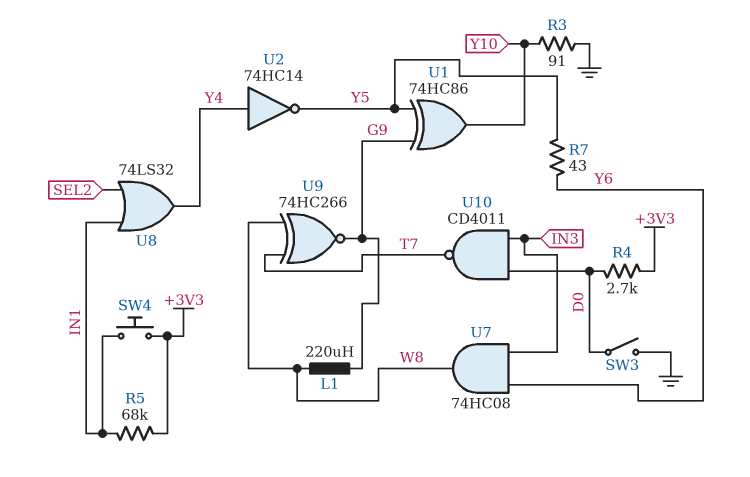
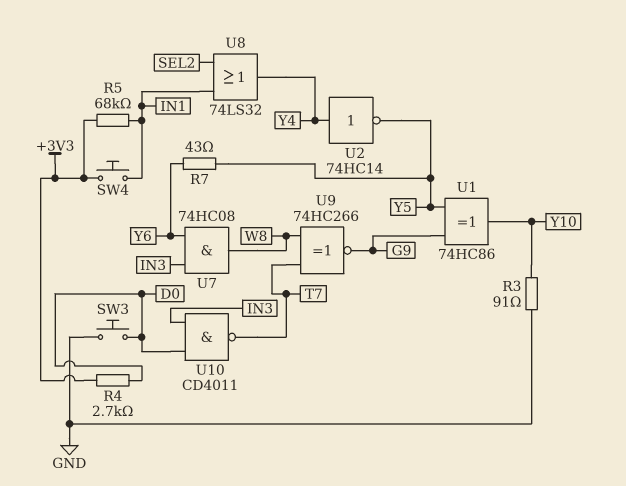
L1: 220uH (G9, W8) -> none
SW3: switch (D0, GND) -> button (D0, GND)

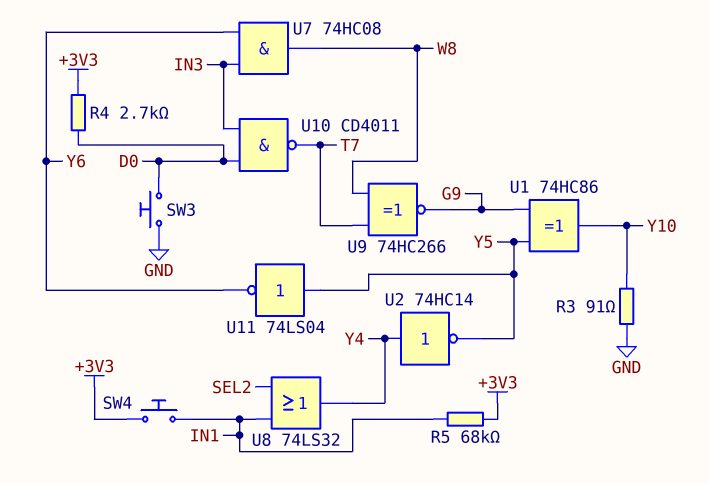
R7: 43 (Y5, Y6) -> none
U11: none -> NOT 74LS04 (in Y5, out Y6)

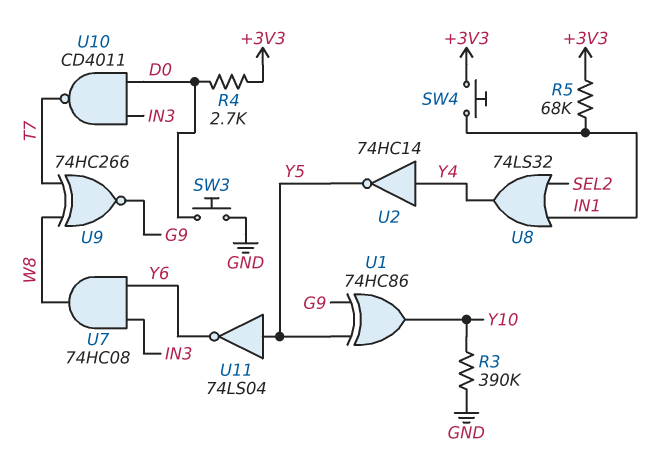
R3: 91 (GND, Y10) -> 390k (GND, Y10)

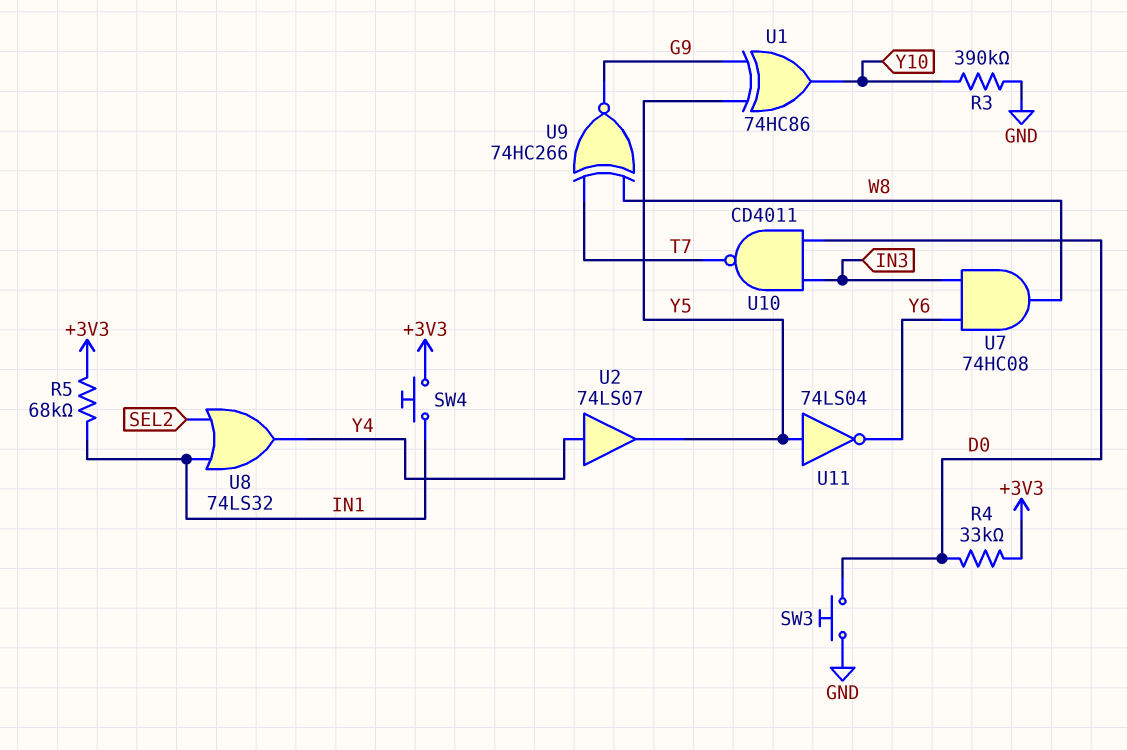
R4: 2.7k (+3V3, D0) -> 33k (+3V3, D0)
U2: NOT 74HC14 (in Y4, out Y5) -> buffer 74LS07 (in Y4, out Y5)

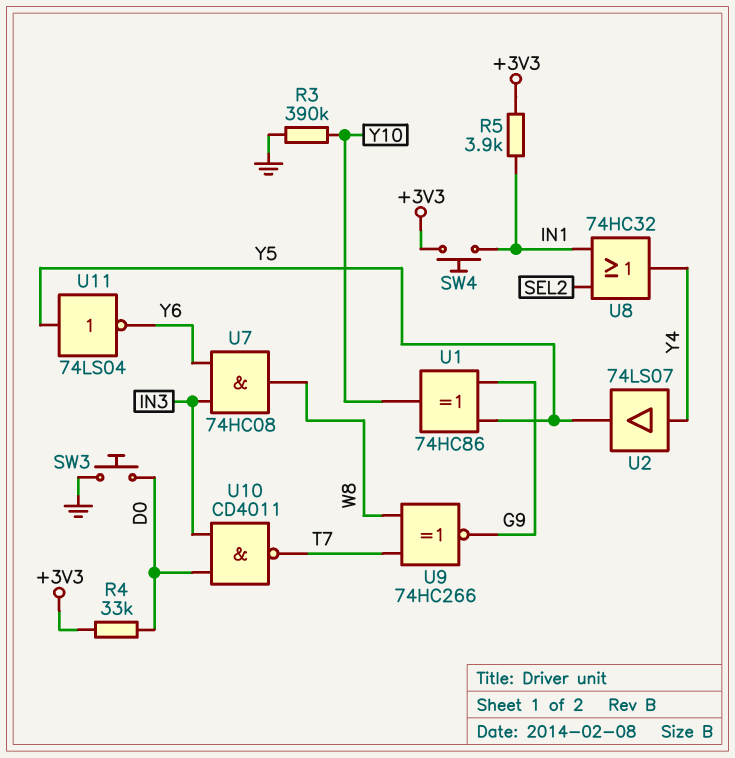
R5: 68k (+3V3, IN1) -> 3.9k (+3V3, IN1)
U8: OR 74LS32 (in IN1, in SEL2, out Y4) -> OR 74HC32 (in IN1, in SEL2, out Y4)

